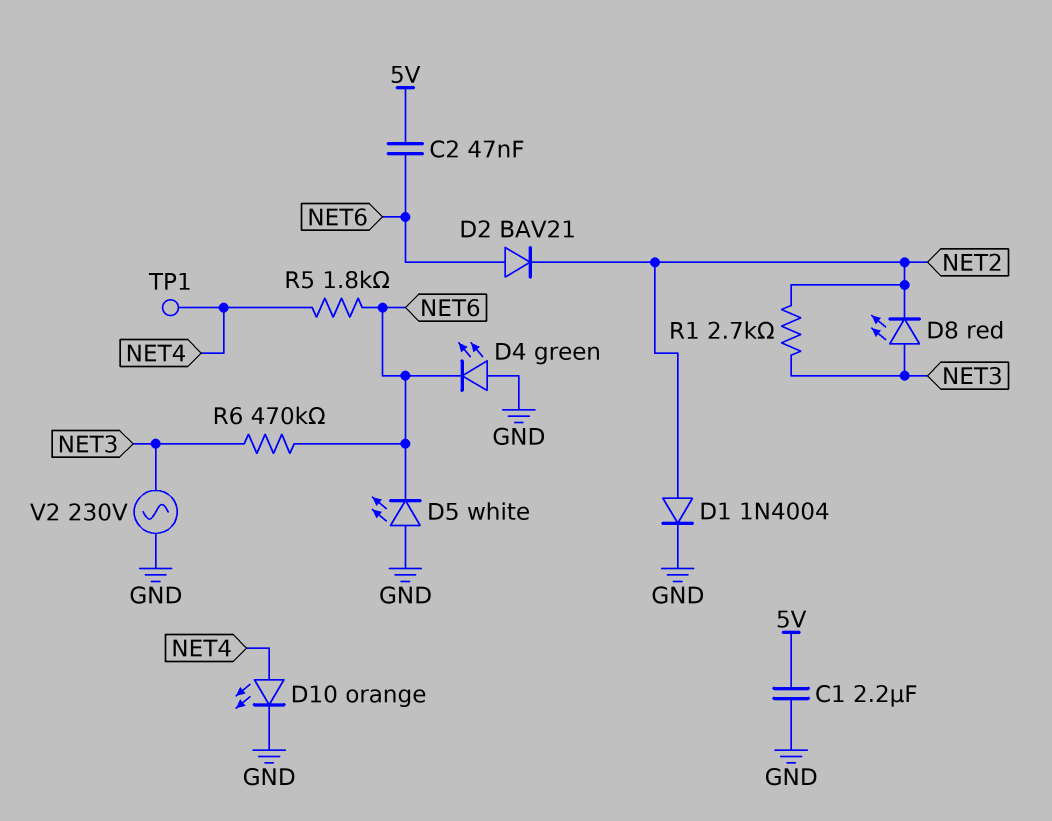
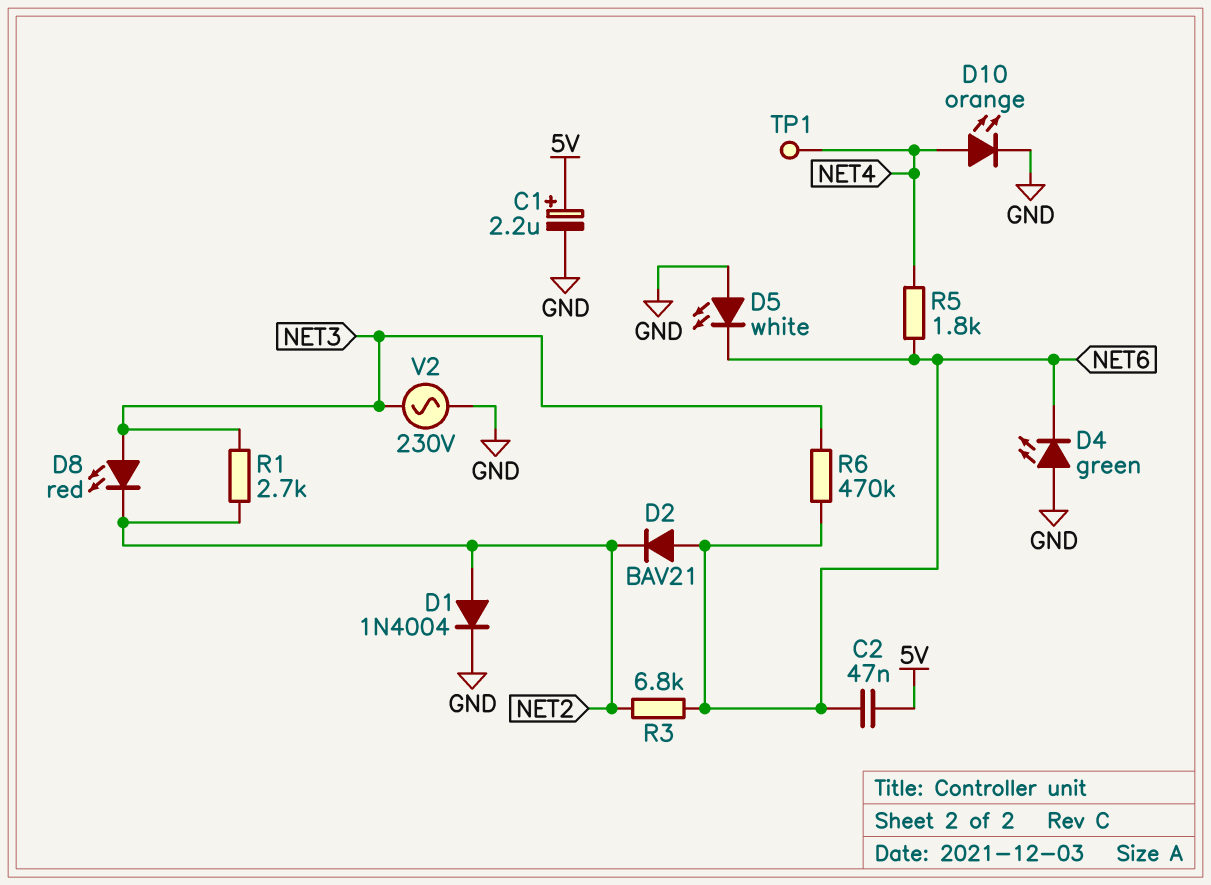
C1: 2.2uF (5V, GND) -> 2.2uF (plus 5V, minus GND)
R3: none -> 6.8k (NET2, NET6)

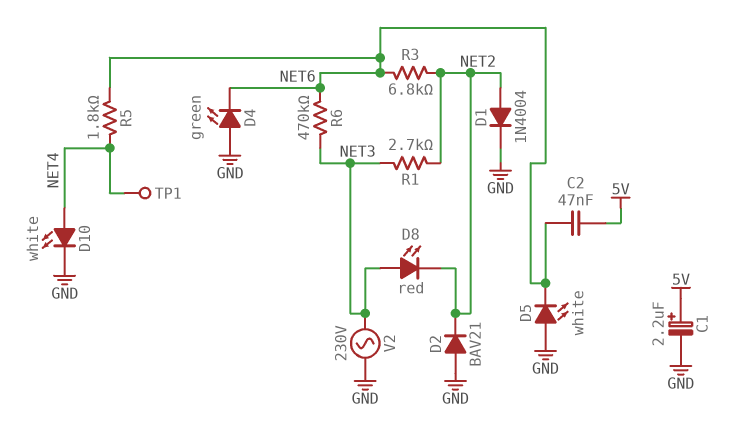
D2: diode BAV21 (A NET6, K NET2) -> diode BAV21 (A GND, K NET2)
D10: LED orange (A NET4, K GND) -> LED white (A NET4, K GND)

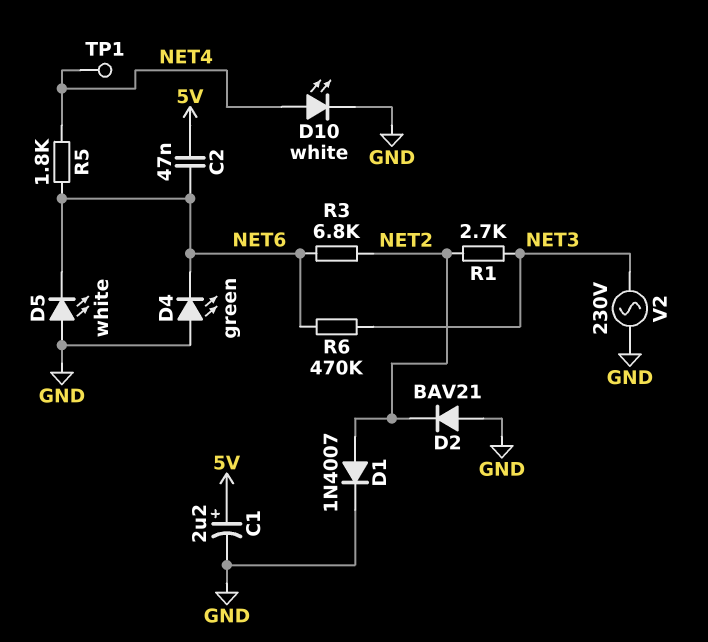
D1: diode 1N4004 (A NET2, K GND) -> diode 1N4007 (A NET2, K GND)
D8: LED red (A NET3, K NET2) -> none

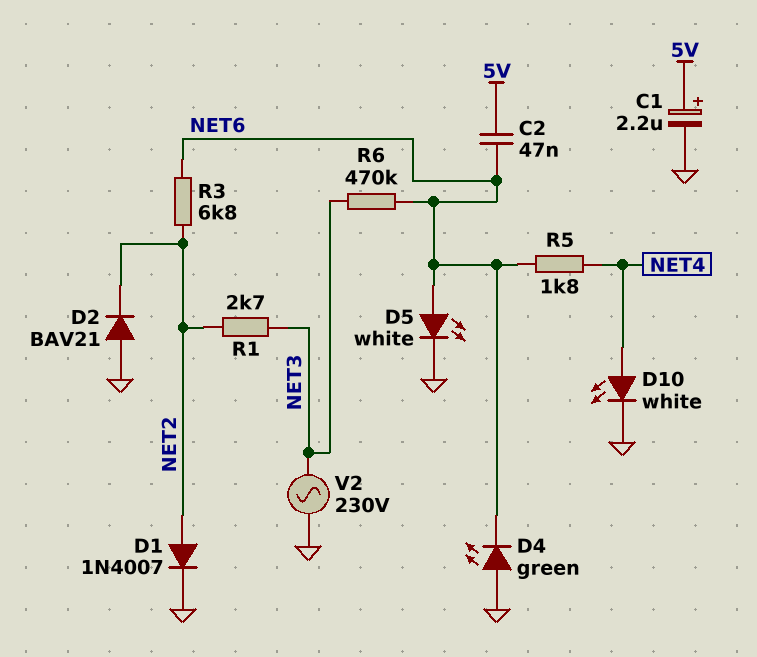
D5: LED white (A GND, K NET6) -> LED white (A NET6, K GND)
TP1: test point (NET4) -> none

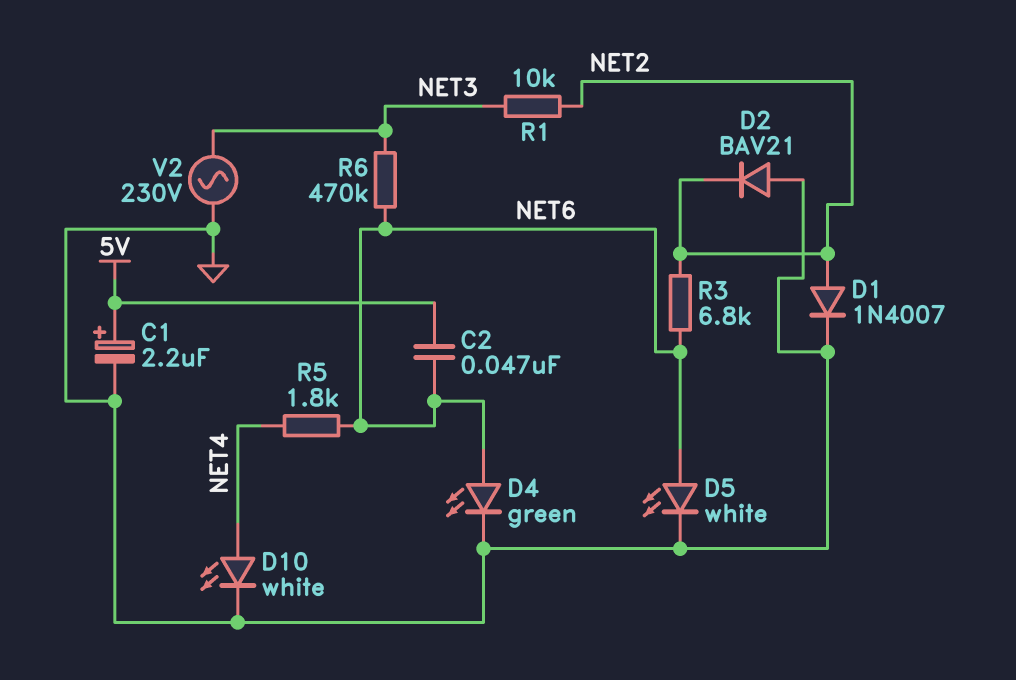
D4: LED green (A GND, K NET6) -> LED green (A NET6, K GND)
R1: 2.7k (NET2, NET3) -> 10k (NET2, NET3)

